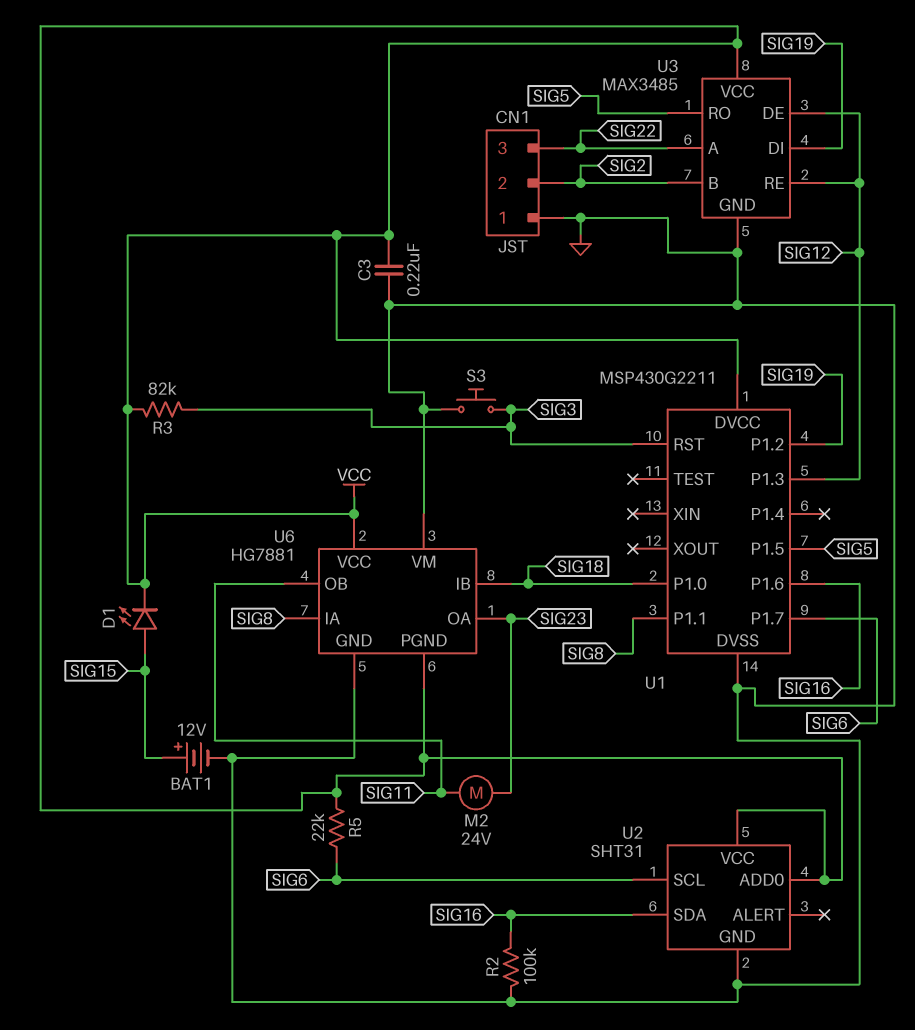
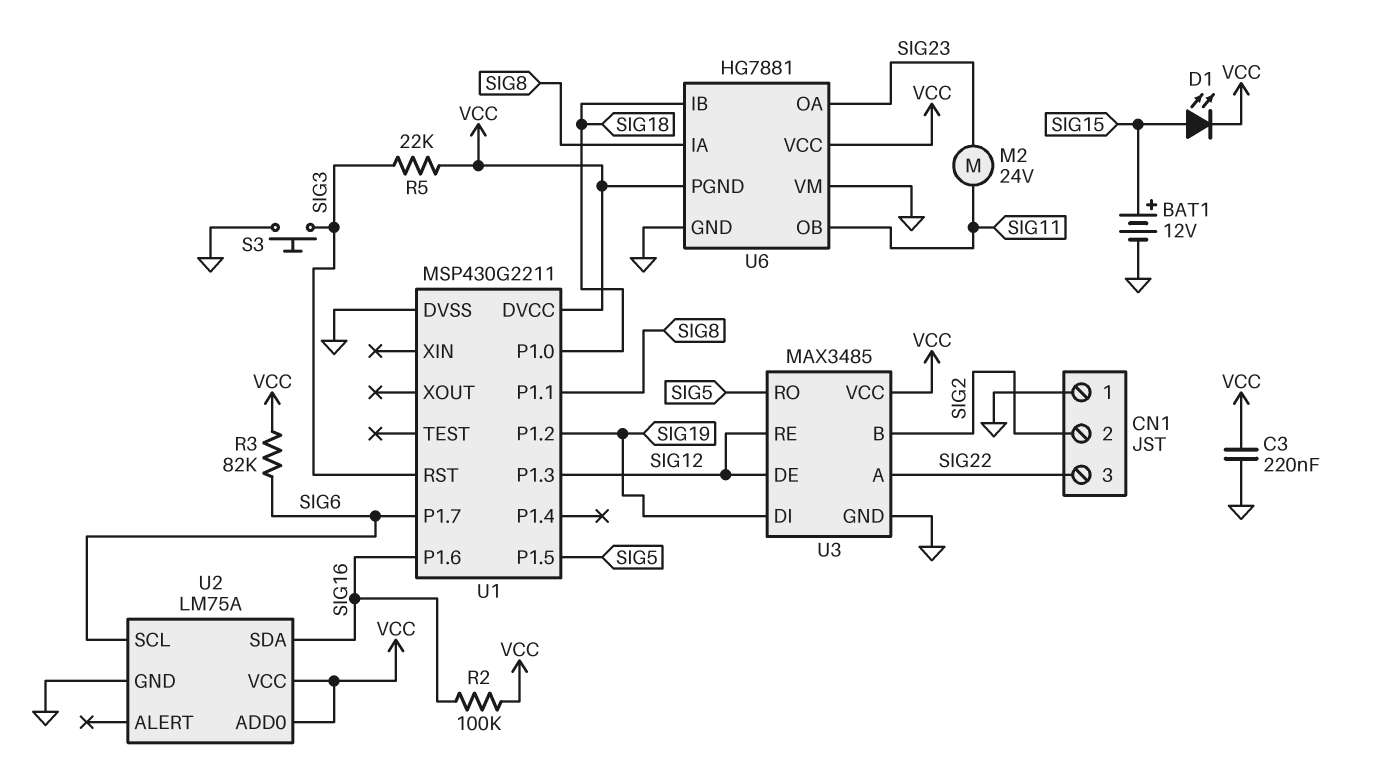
R2: 100k (GND, SIG16) -> 100k (SIG16, VCC)
R3: 82k (SIG3, VCC) -> 82k (SIG6, VCC)
R5: 22k (SIG6, VCC) -> 22k (SIG3, VCC)
U2: SHT31 -> LM75A

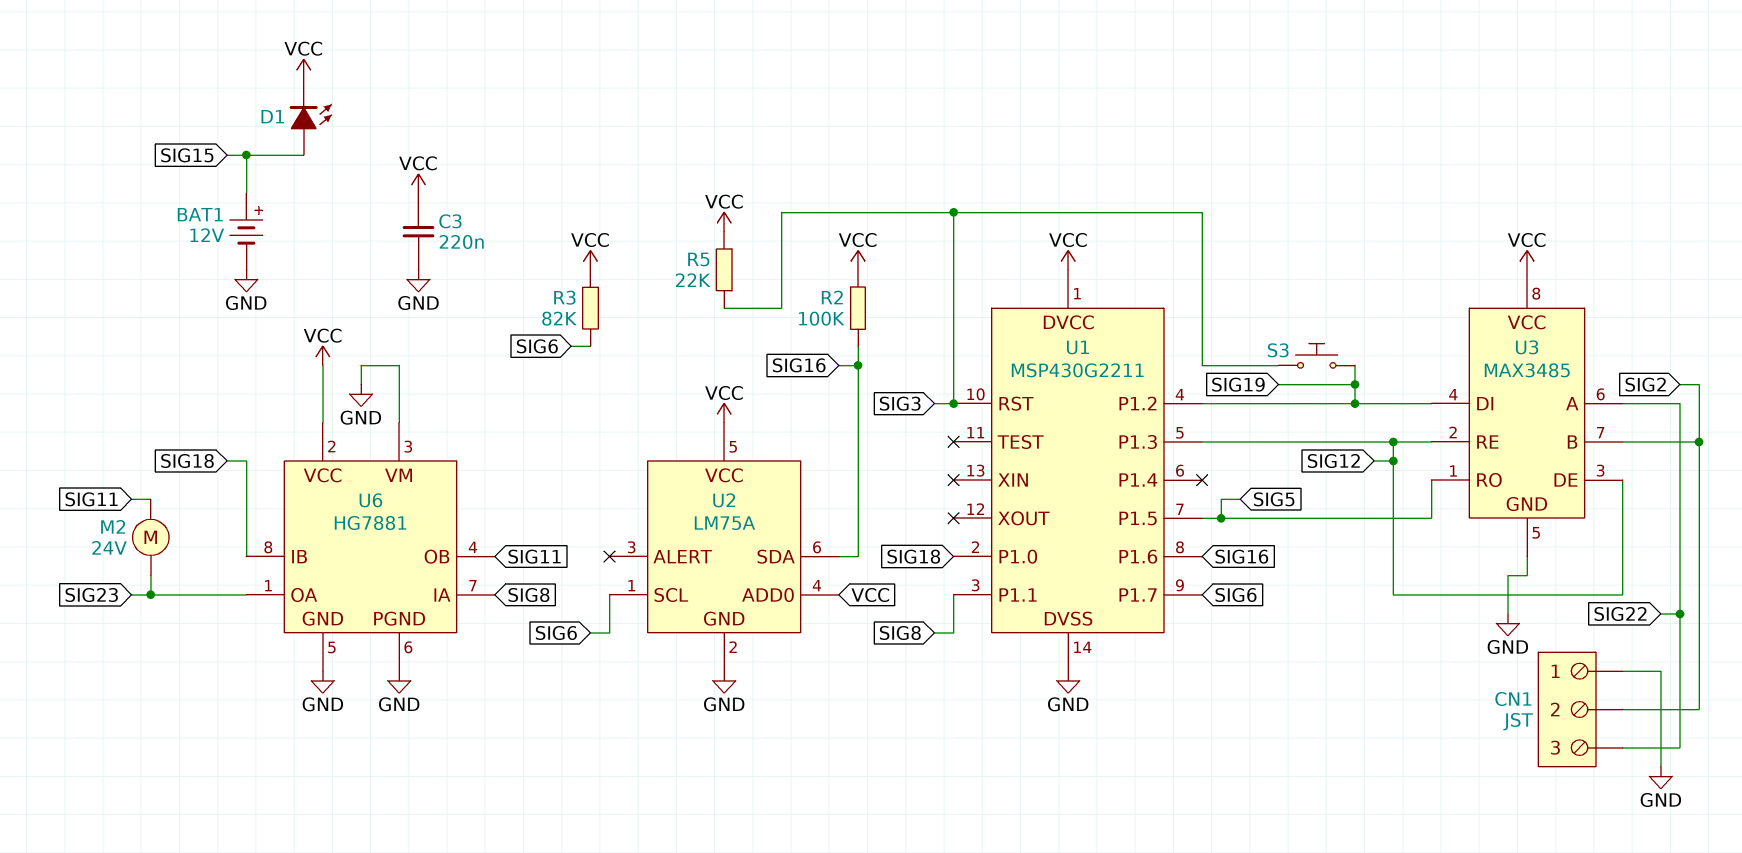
S3: button (GND, SIG3) -> button (SIG3, SIG19)
U6 pin PGND: VCC -> GND

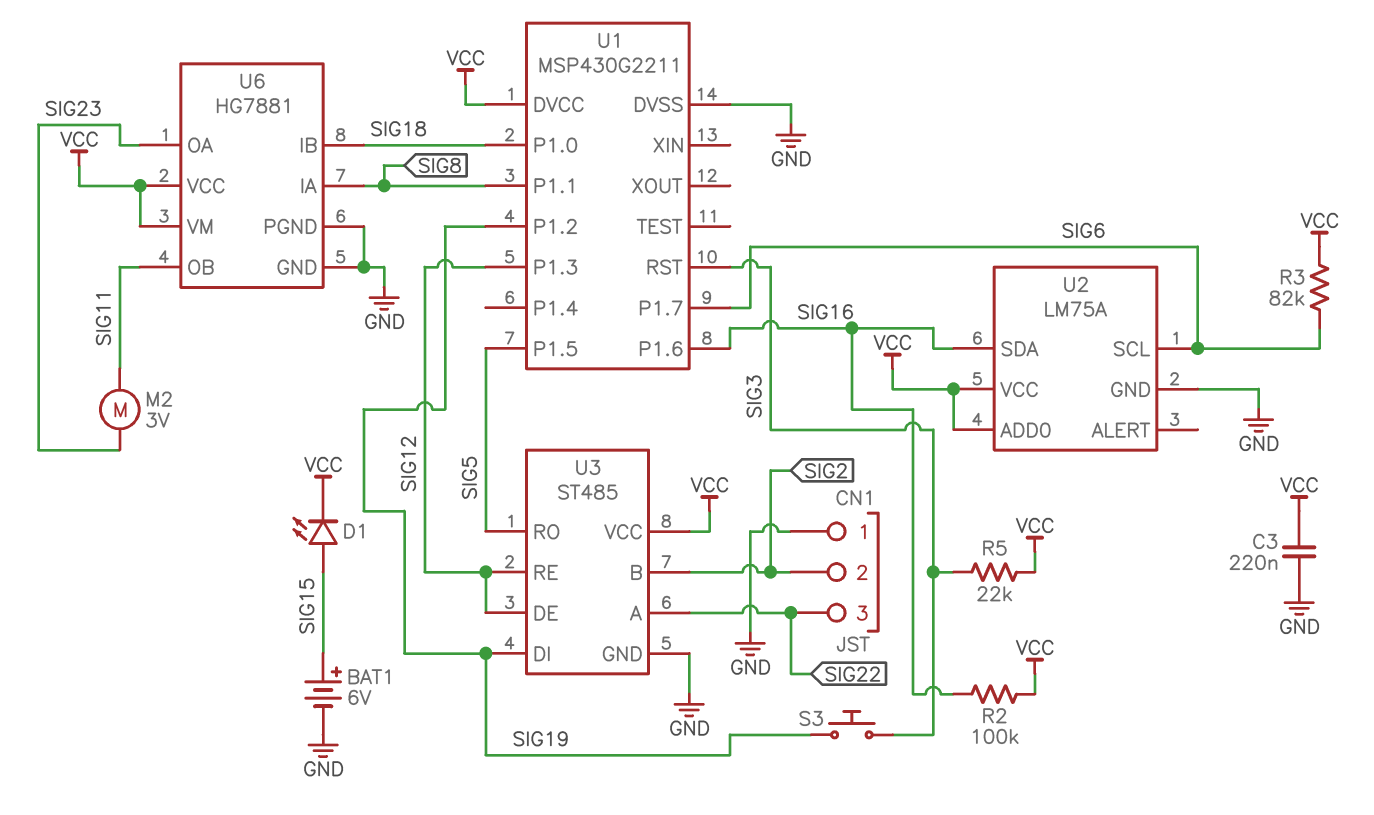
BAT1: 12V (plus SIG15, minus GND) -> 6V (plus SIG15, minus GND)
M2: motor 24V (SIG11, SIG23) -> motor 3V (SIG11, SIG23)
U3: MAX3485 -> ST485
U6 pin VM: GND -> VCC

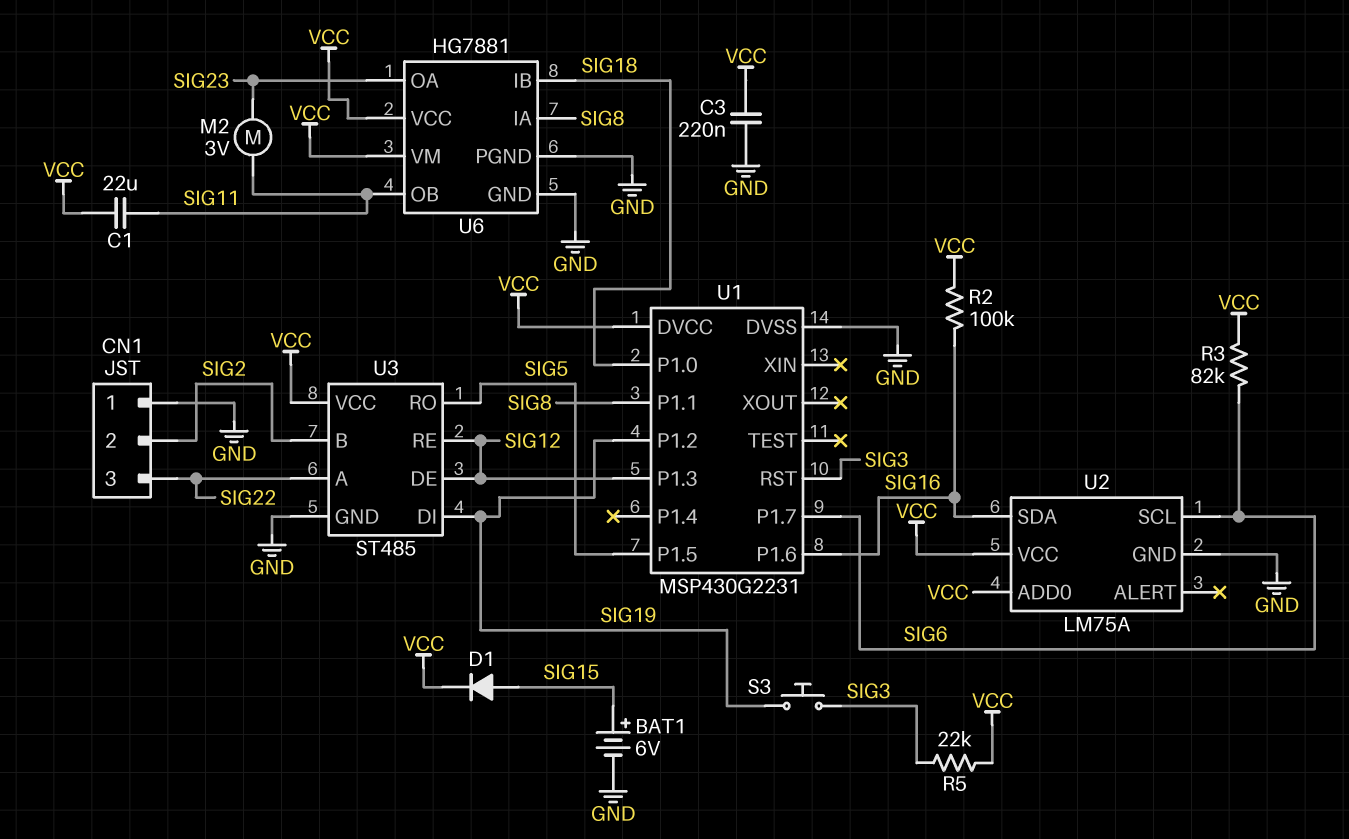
C1: none -> 22uF (SIG11, VCC)
D1: LED (A SIG15, K VCC) -> diode (A SIG15, K VCC)
U1: MSP430G2211 -> MSP430G2231

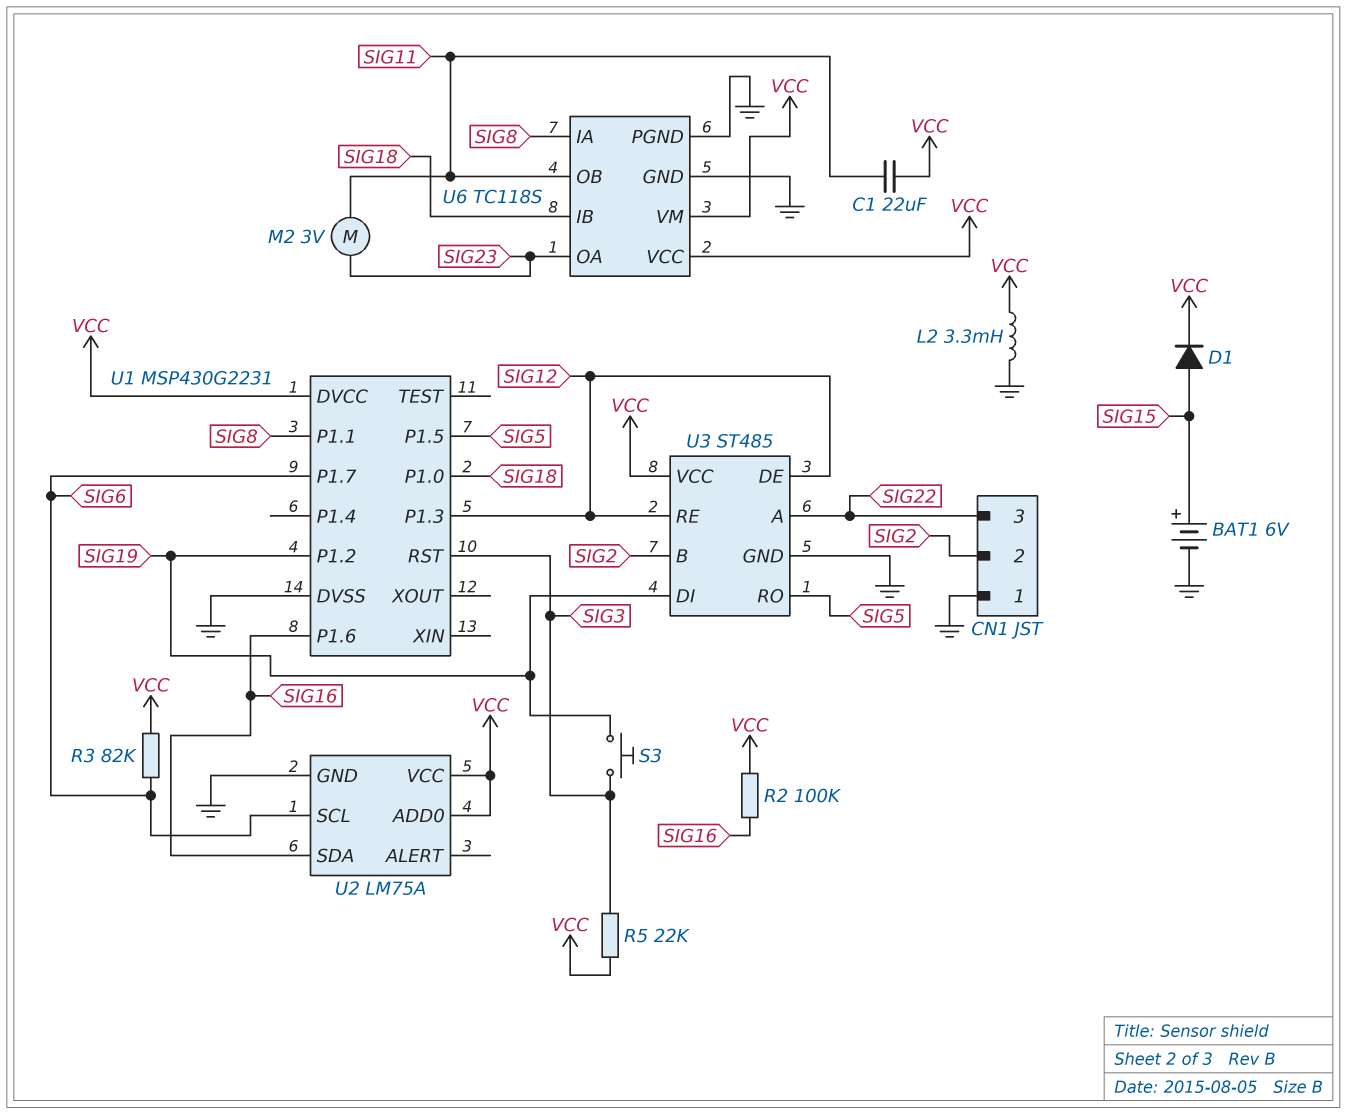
C3: 220nF (GND, VCC) -> none
L2: none -> 3.3mH (GND, VCC)
U6: HG7881 -> TC118S

